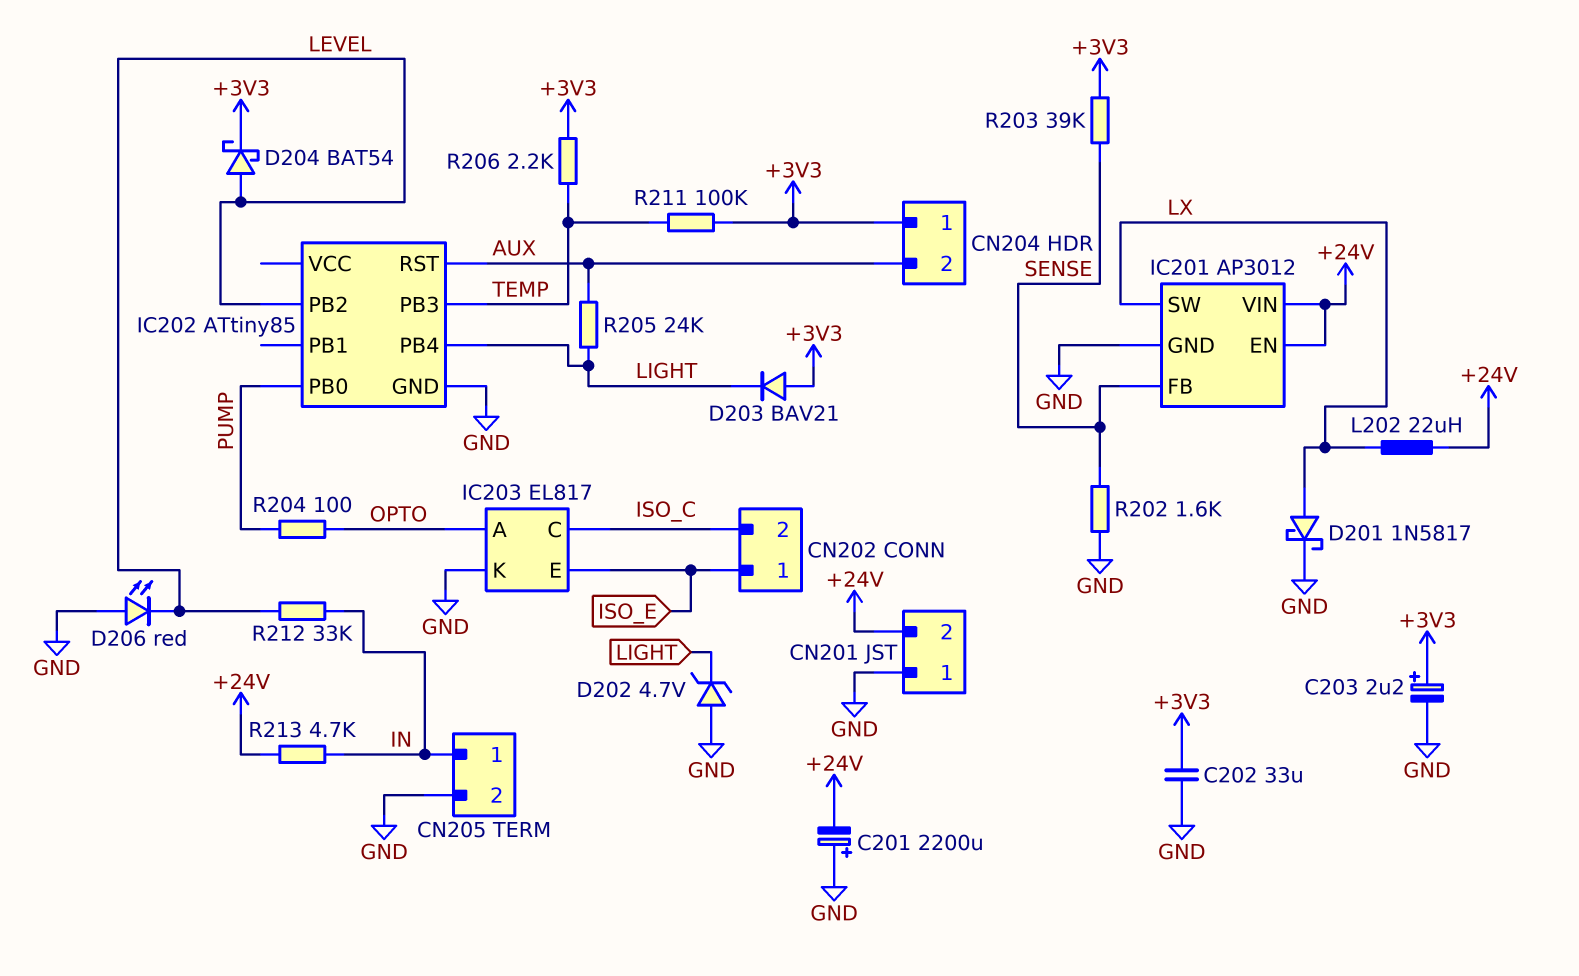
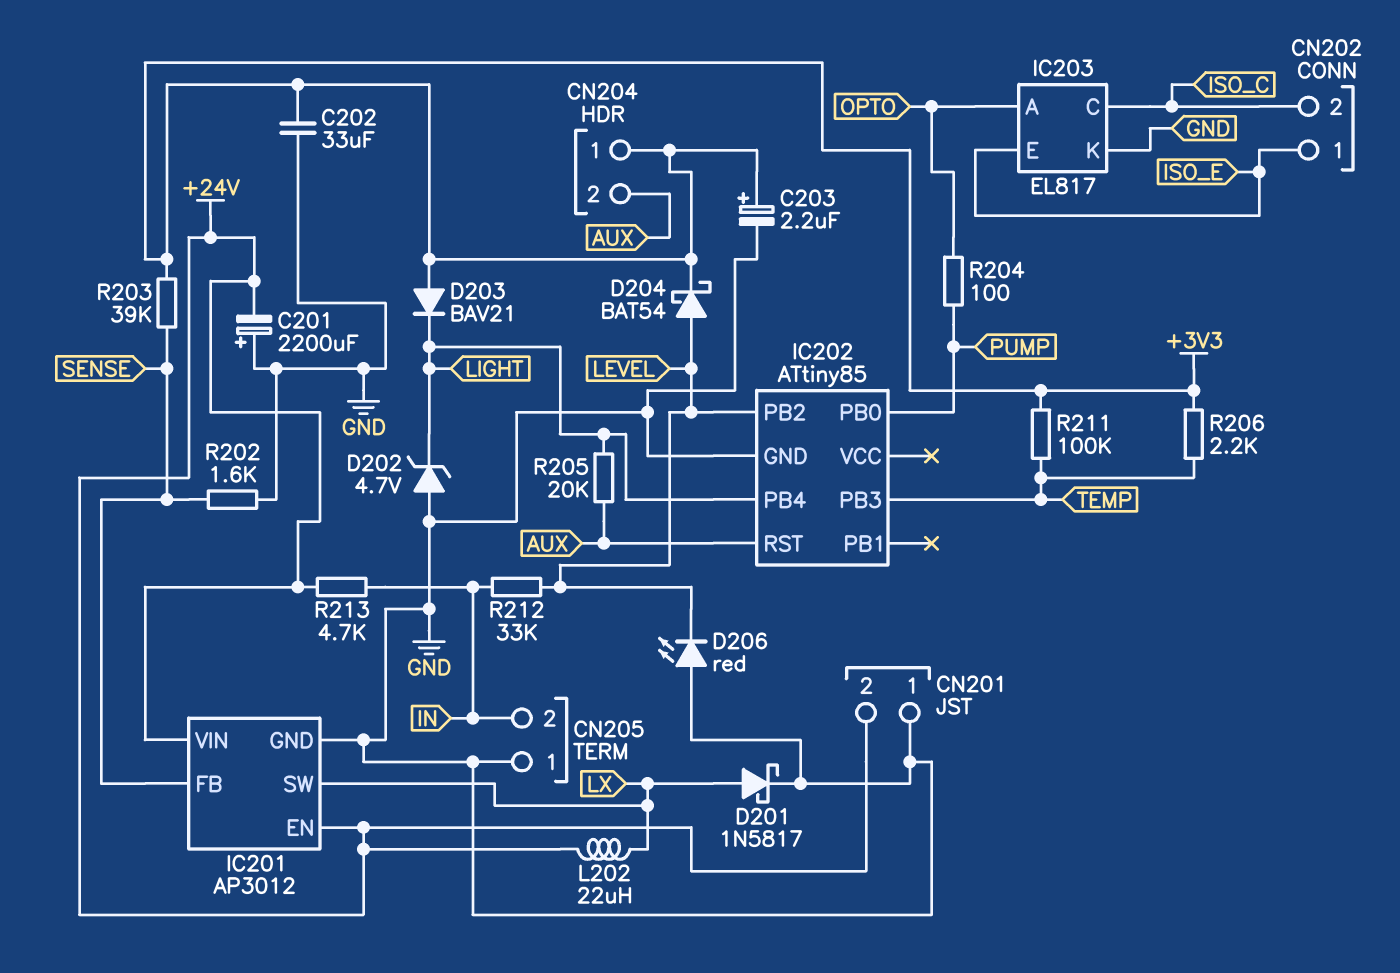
CN205 pin 1: IN -> GND
CN205 pin 2: GND -> IN
R205: 24k (AUX, LIGHT) -> 20k (AUX, LIGHT)

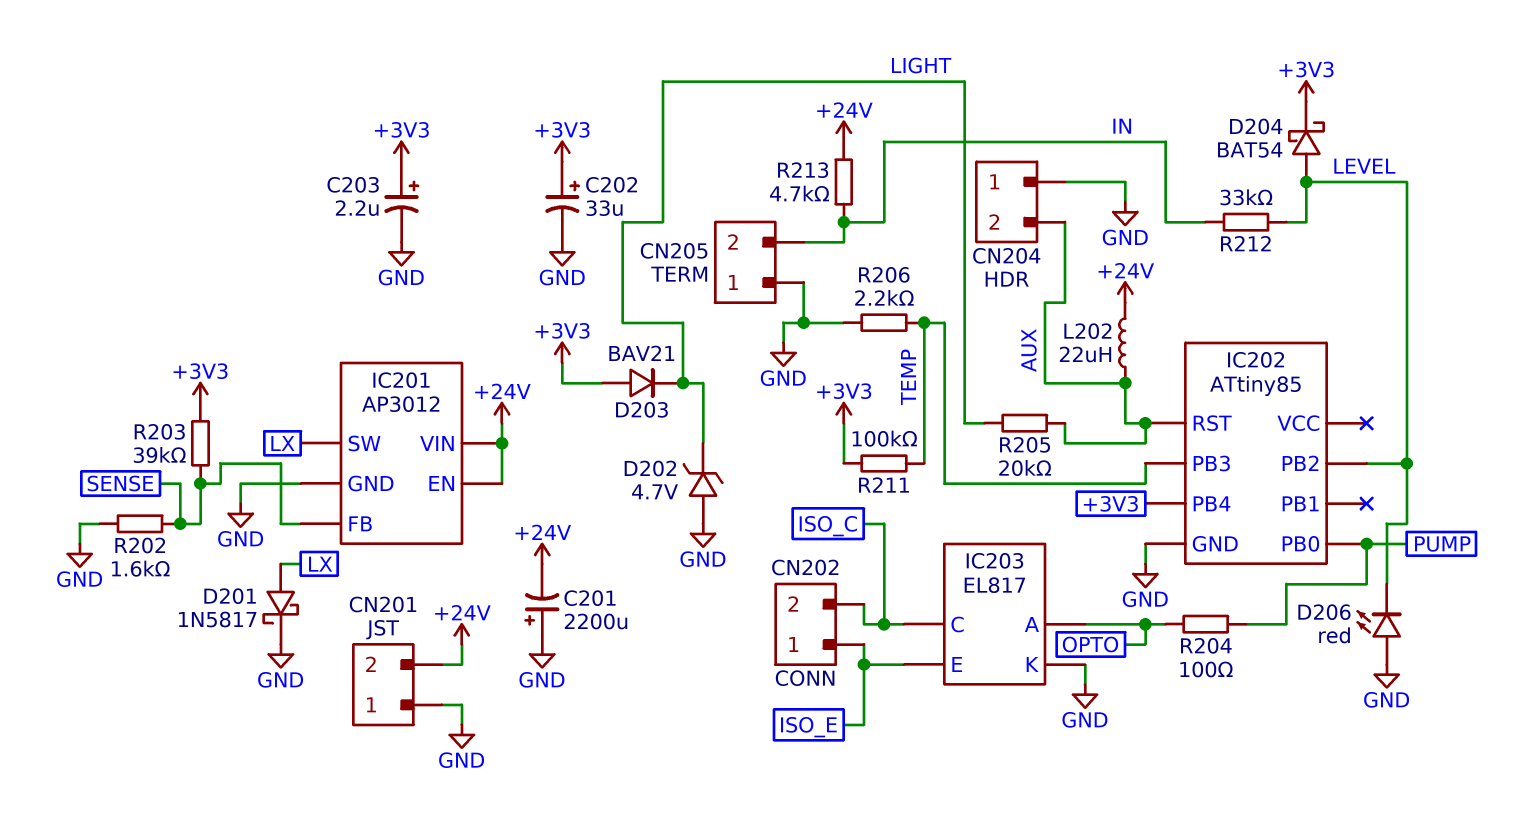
C202: 33uF (+3V3, GND) -> 33uF (plus +3V3, minus GND)
CN204 pin 1: +3V3 -> GND
IC202 pin PB4: LIGHT -> +3V3
L202: 22uH (+24V, LX) -> 22uH (+24V, AUX)
R206: 2.2k (+3V3, TEMP) -> 2.2k (GND, TEMP)

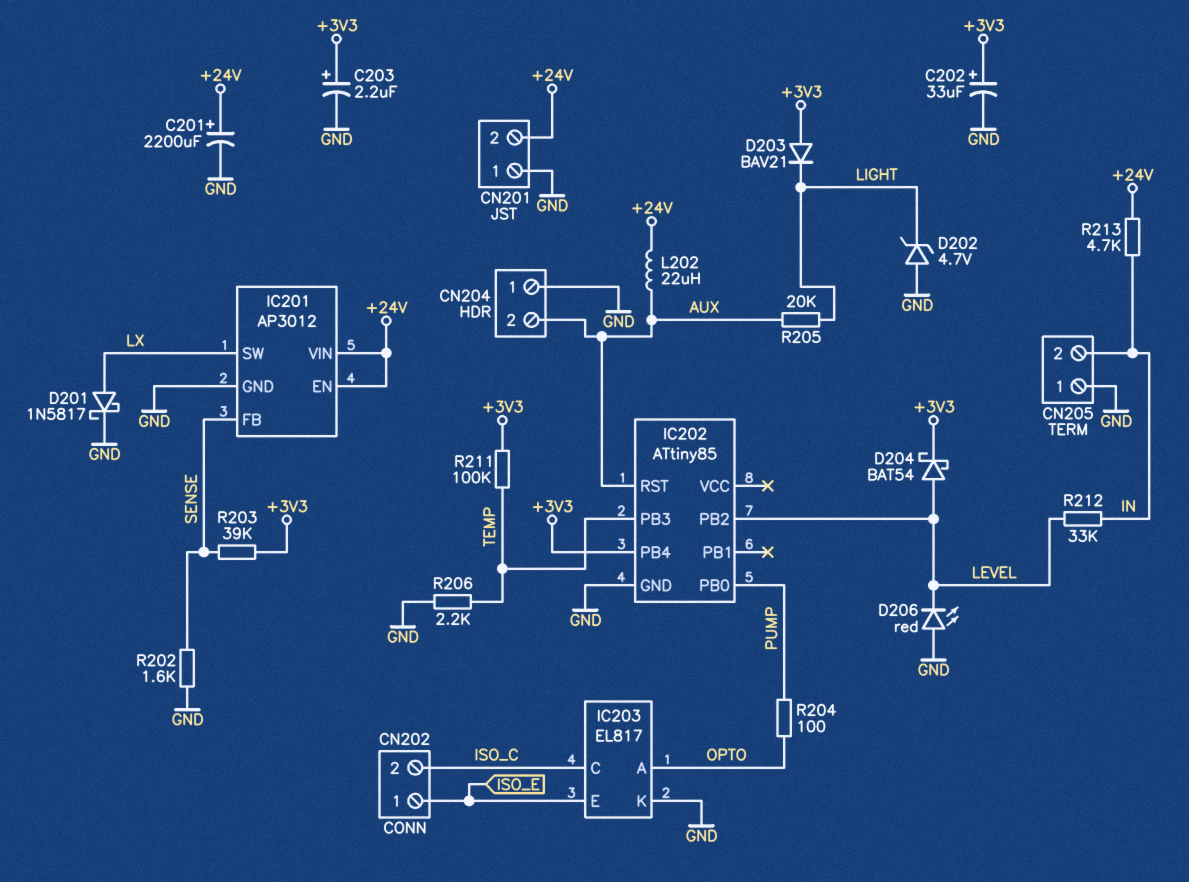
C201: 2200uF (plus GND, minus +24V) -> 2200uF (plus +24V, minus GND)

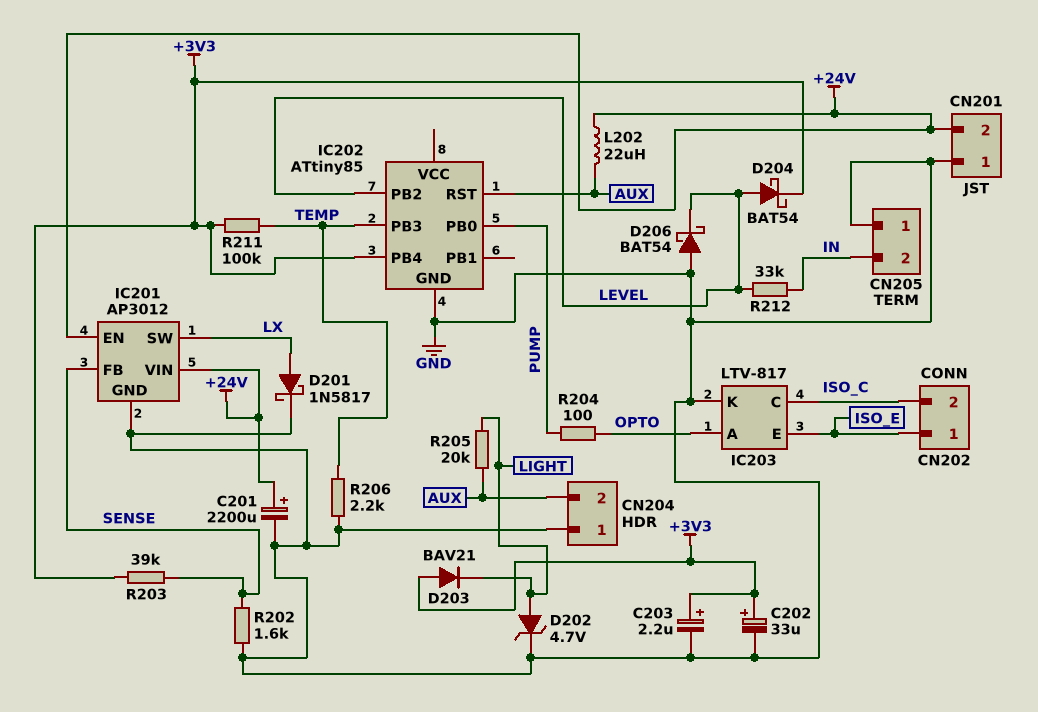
D202: zener 4.7V (A GND, K LIGHT) -> zener 4.7V (A LIGHT, K GND)
D206: LED red (A GND, K LEVEL) -> schottky BAT54 (A GND, K LEVEL)
IC203: EL817 -> LTV-817
R213: 4.7k (+24V, IN) -> none

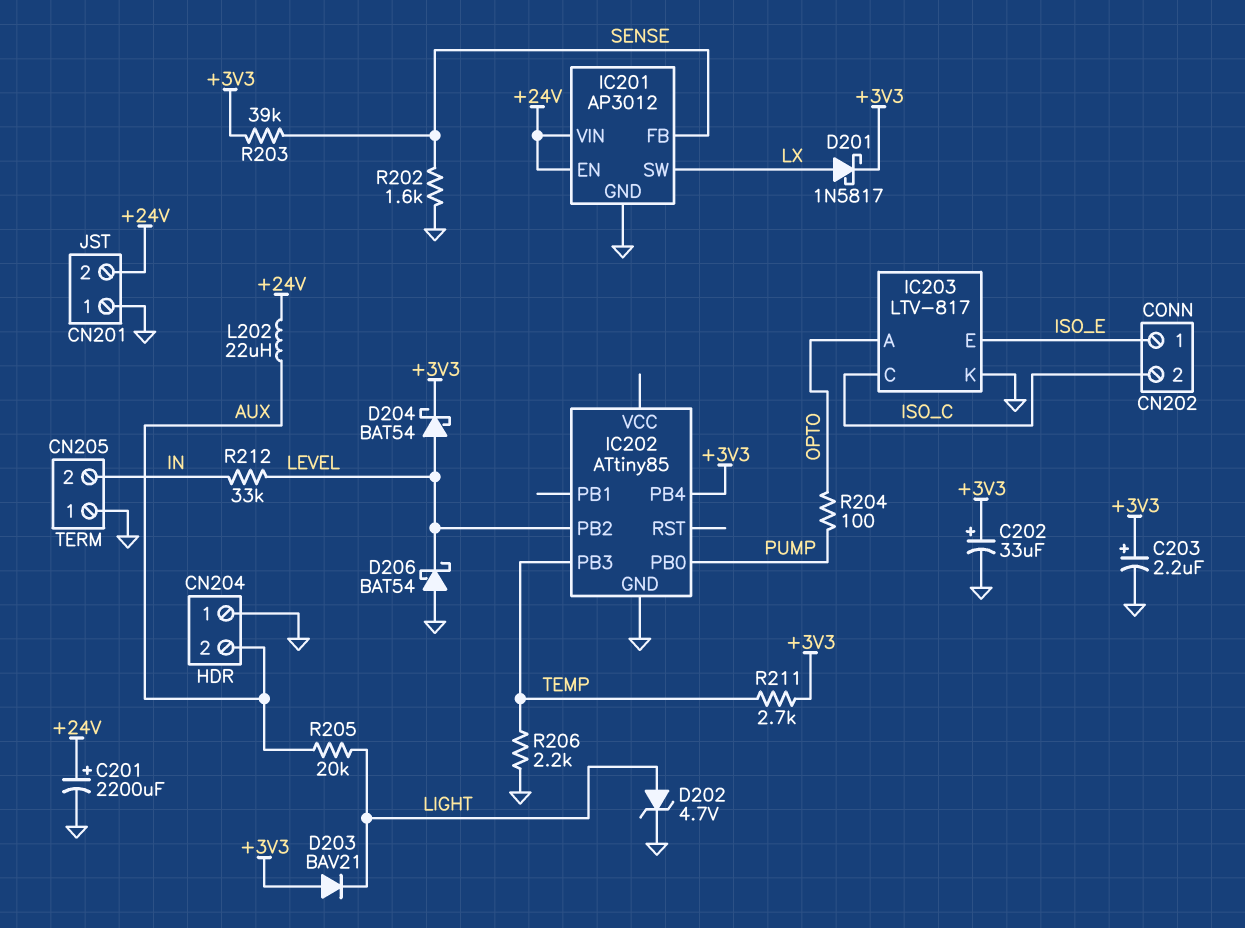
D201: schottky 1N5817 (A LX, K GND) -> schottky 1N5817 (A LX, K +3V3)
IC202 pin RST: AUX -> none
R211: 100k (+3V3, TEMP) -> 2.7k (+3V3, TEMP)

